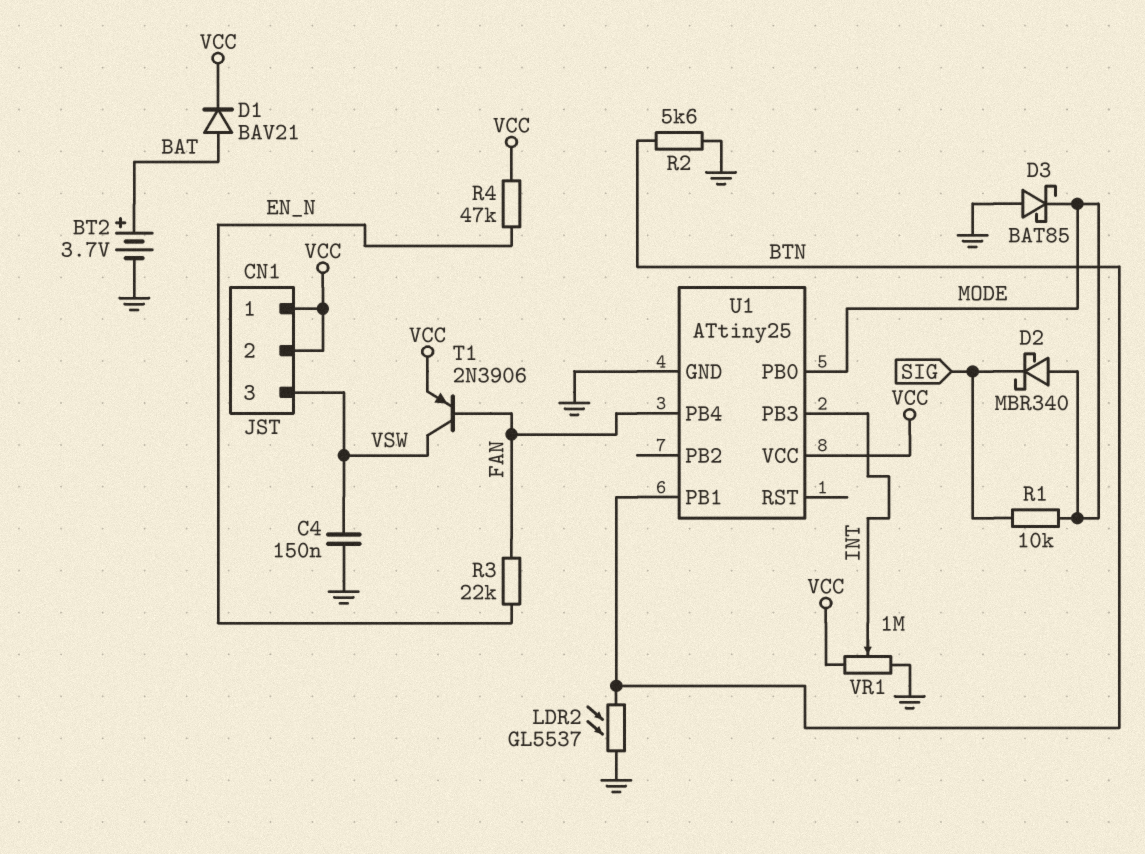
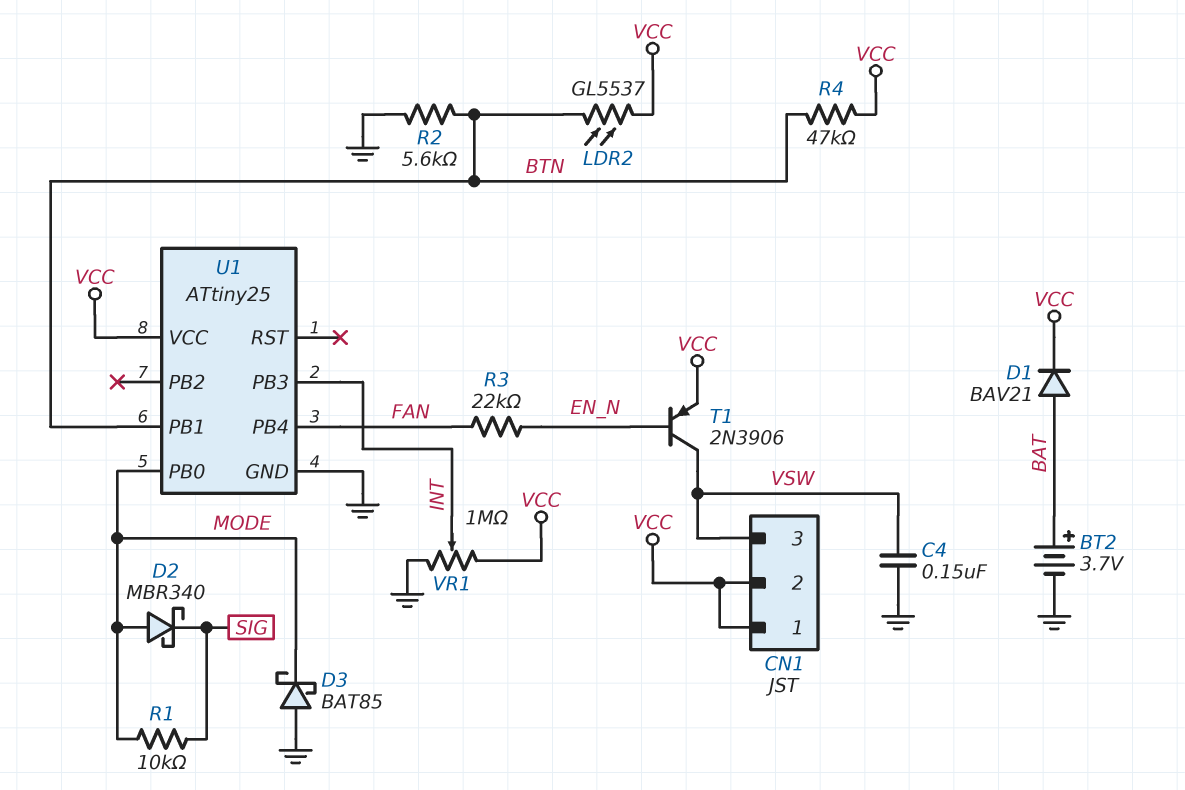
LDR2: GL5537 (BTN, GND) -> GL5537 (BTN, VCC)
R4: 47k (EN_N, VCC) -> 47k (BTN, VCC)
T1: PNP 2N3906 (B FAN, C VSW, E VCC) -> PNP 2N3906 (B EN_N, C VSW, E VCC)

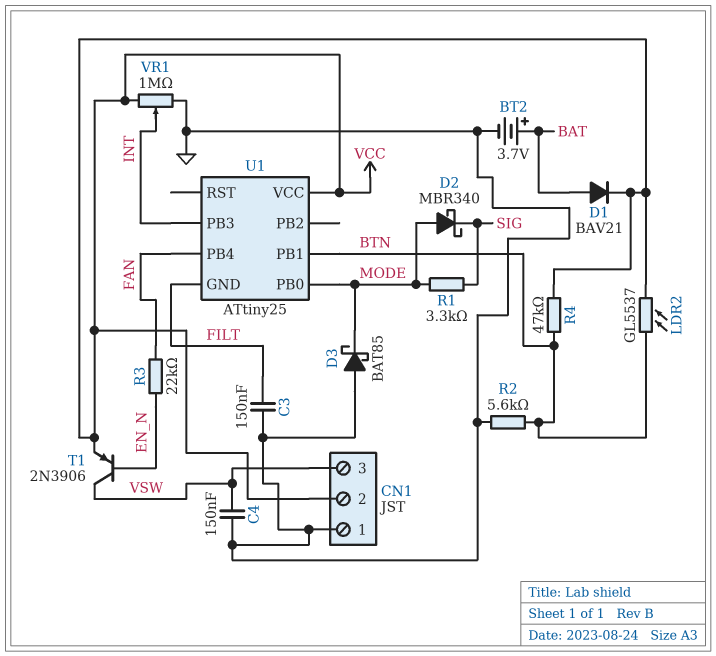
C3: none -> 150nF (FILT, GND)
CN1 pin 1: VCC -> GND
R1: 10k (MODE, SIG) -> 3.3k (MODE, SIG)
U1 pin GND: GND -> FILT

